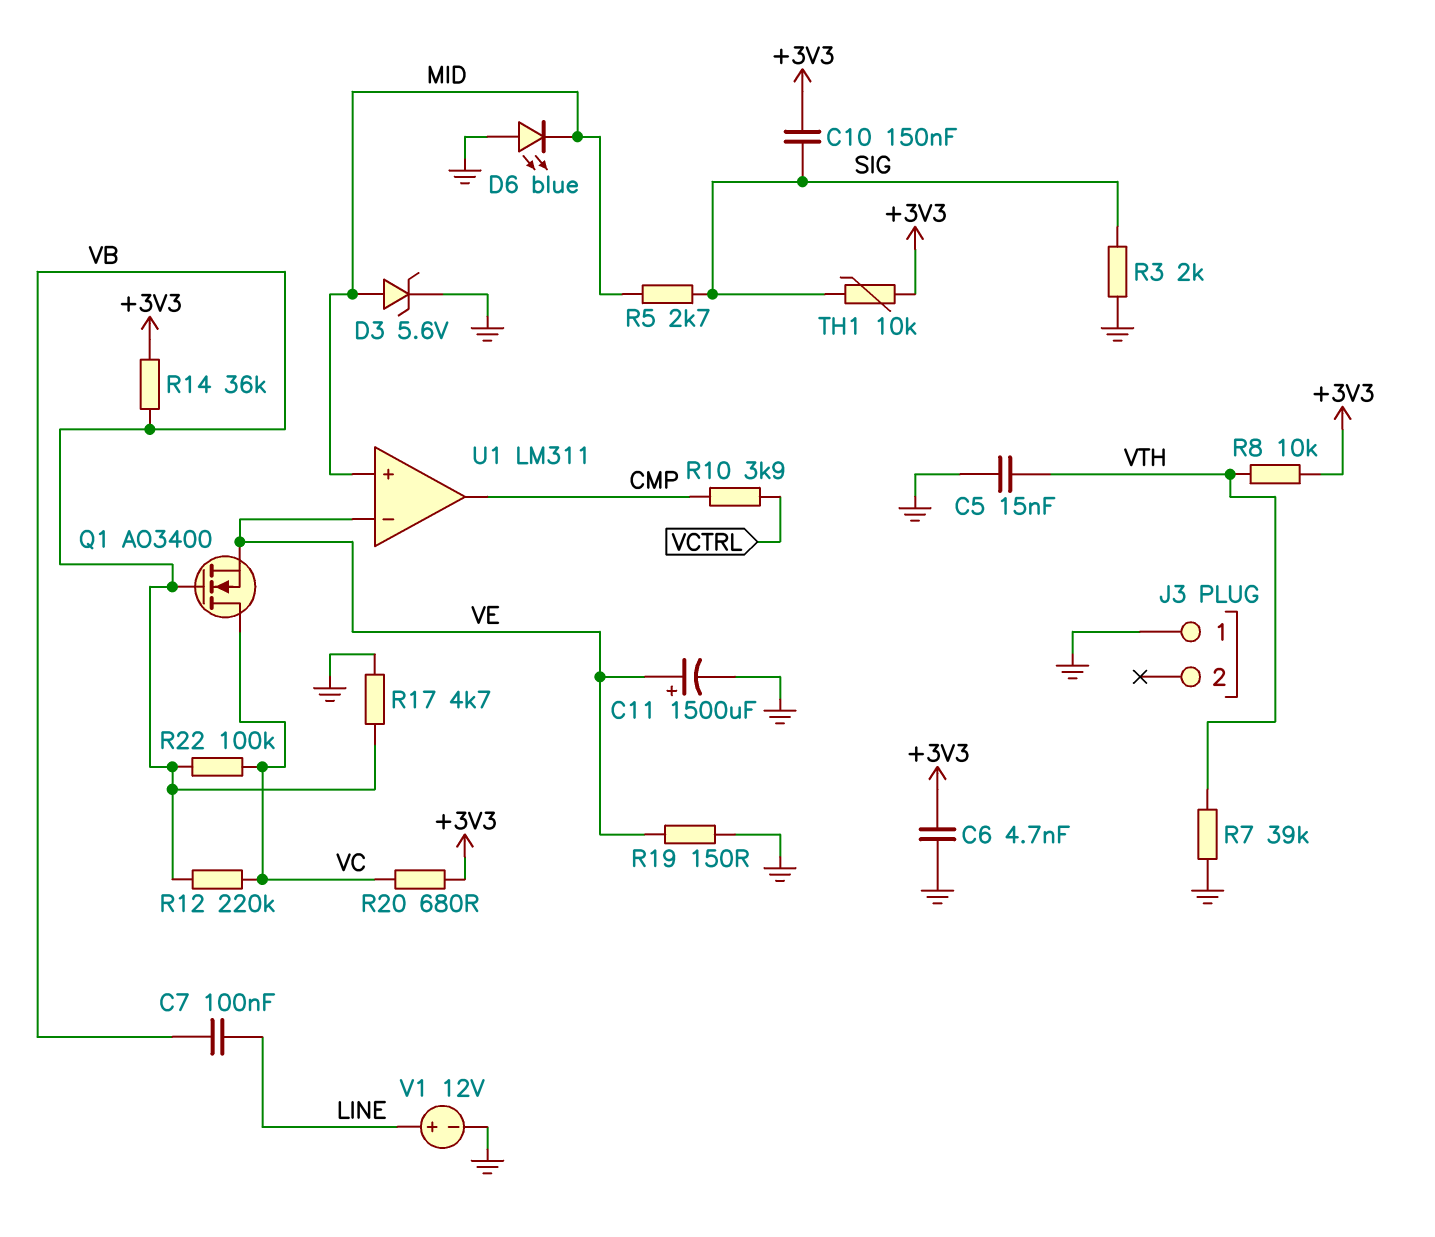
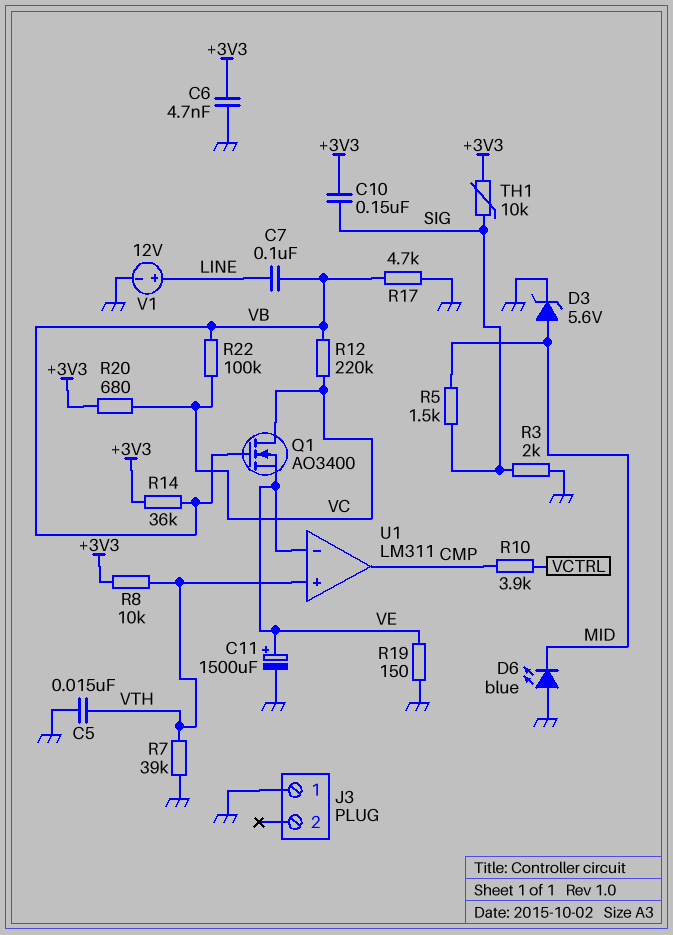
R5: 2.7k (MID, SIG) -> 1.5k (MID, SIG)
U1 pin in+: MID -> VTH

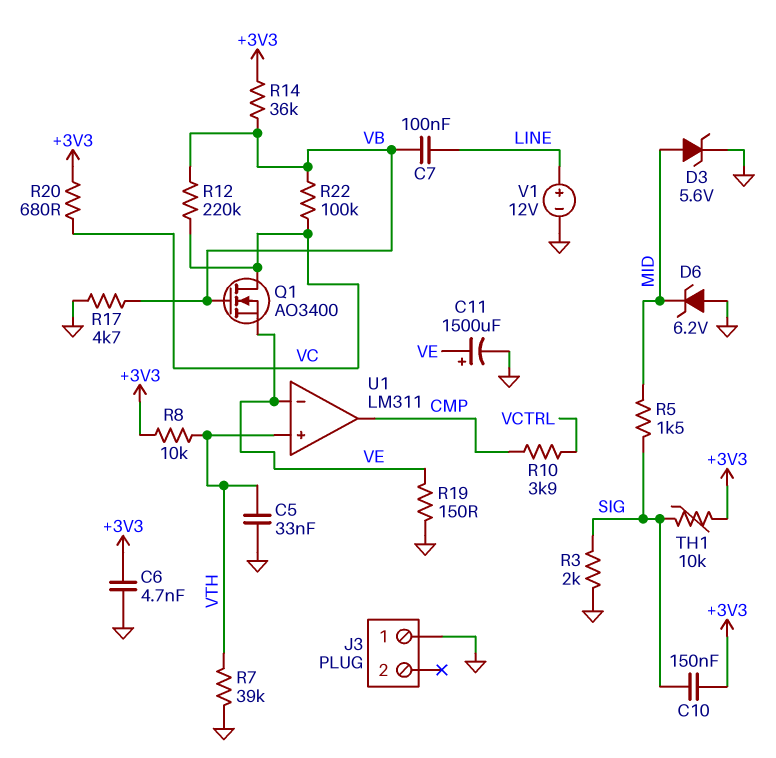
C5: 15nF (GND, VTH) -> 33nF (GND, VTH)
D6: LED blue (A GND, K MID) -> zener 6.2V (A GND, K MID)

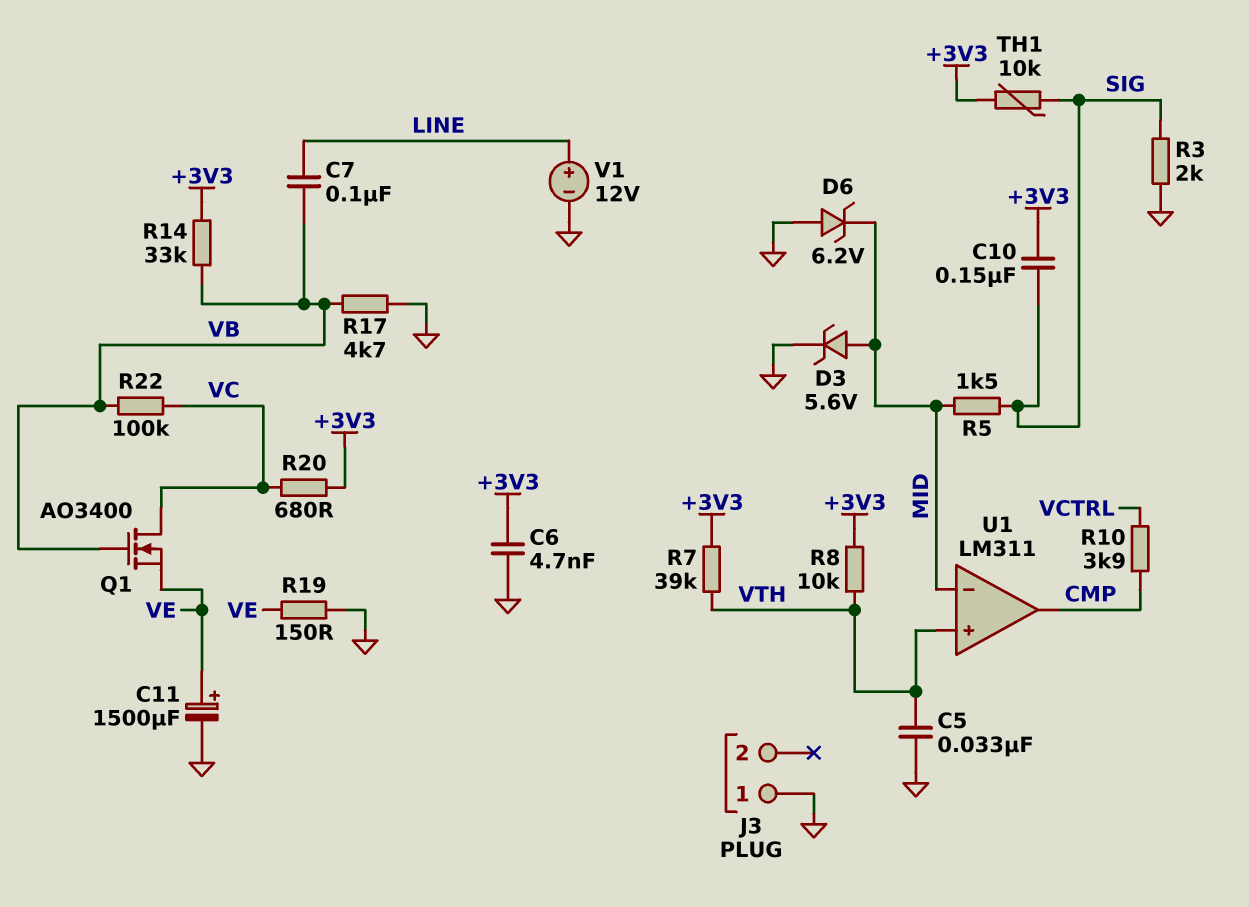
R7: 39k (GND, VTH) -> 39k (+3V3, VTH)
R12: 220k (VB, VC) -> none
R14: 36k (+3V3, VB) -> 33k (+3V3, VB)
U1 pin in-: VE -> MID

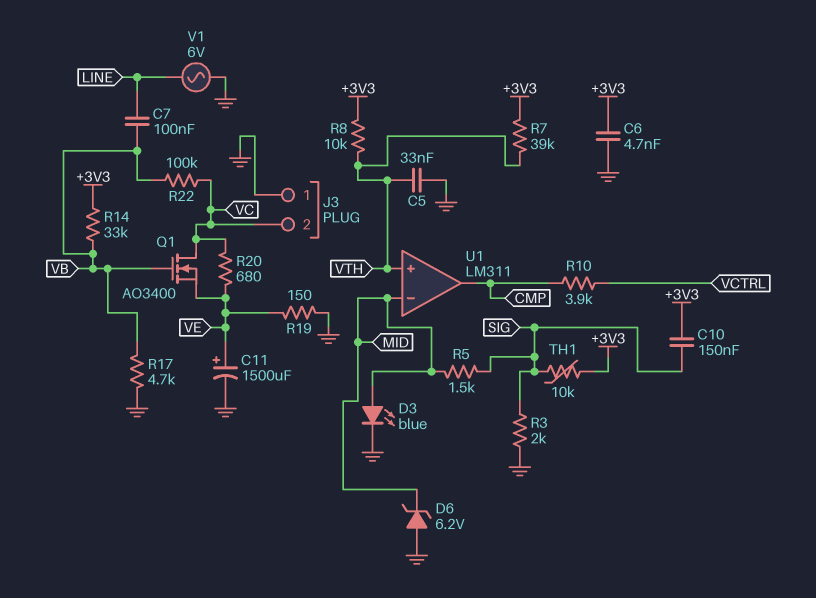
D3: zener 5.6V (A MID, K GND) -> LED blue (A MID, K GND)
J3 pin 2: none -> VC
R20: 680 (+3V3, VC) -> 680 (VC, VE)
V1: 12V (plus LINE, minus GND) -> AC 6V (GND, LINE)

